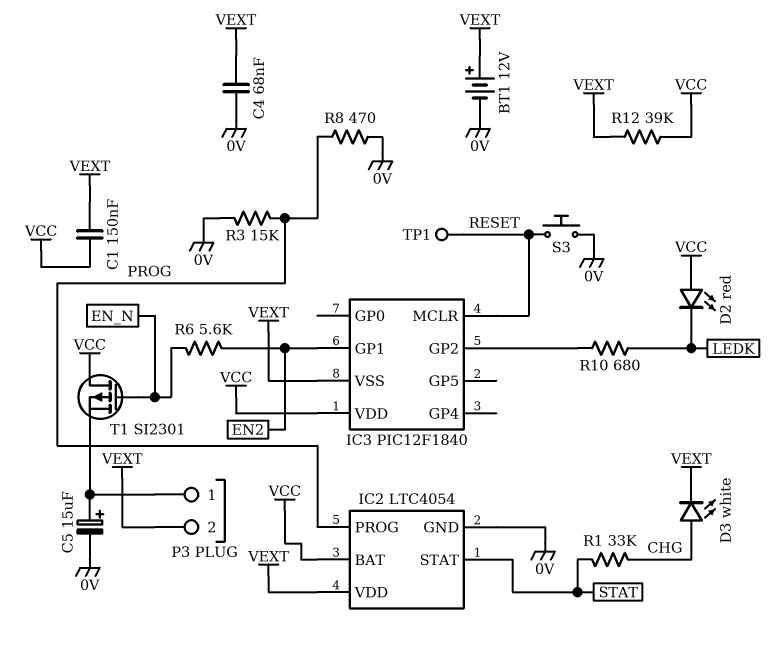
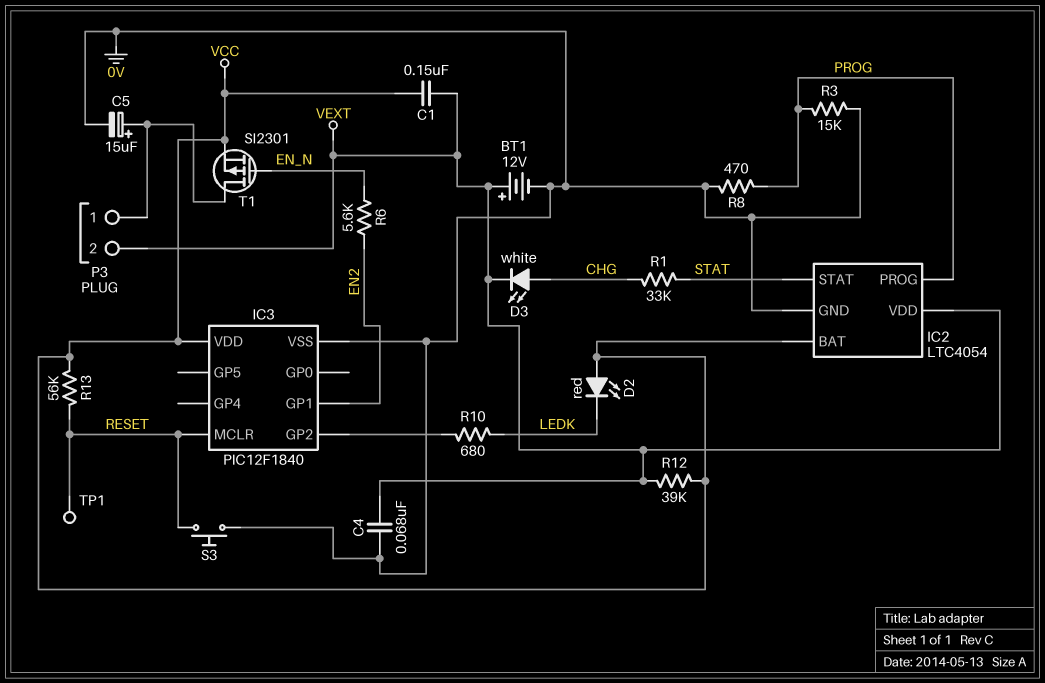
IC3 pin VSS: VEXT -> 0V
R13: none -> 56k (RESET, VCC)
T1: PMOS SI2301 (G EN_N, D VCC, S P3/1) -> PMOS SI2301 (G EN_N, D P3/1, S VCC)

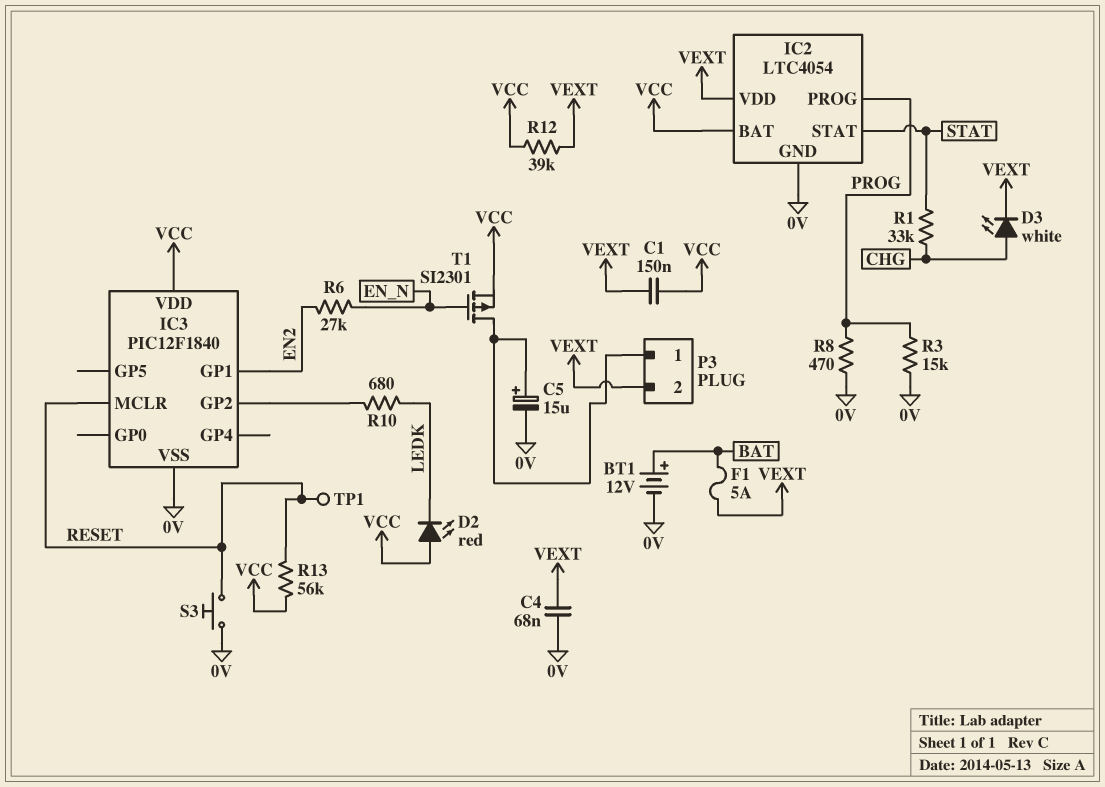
BT1: 12V (plus VEXT, minus 0V) -> 12V (plus BAT, minus 0V)
F1: none -> 5A (BAT, VEXT)
R6: 5.6k (EN2, EN_N) -> 27k (EN2, EN_N)

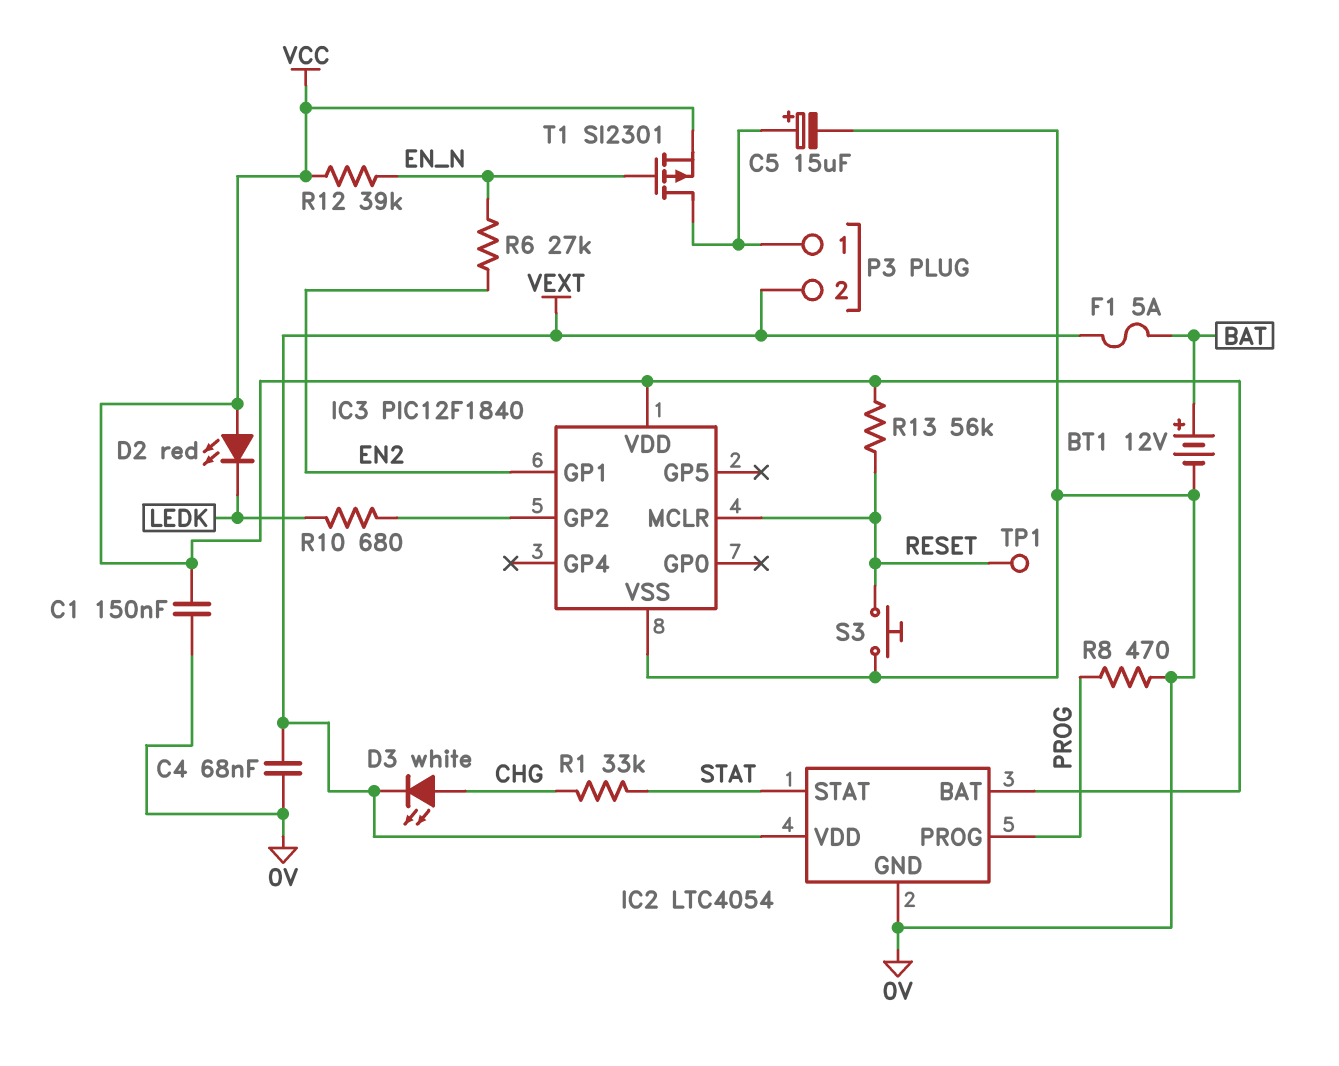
C1: 150nF (VCC, VEXT) -> 150nF (0V, VCC)
R3: 15k (0V, PROG) -> none
R12: 39k (VCC, VEXT) -> 39k (EN_N, VCC)

